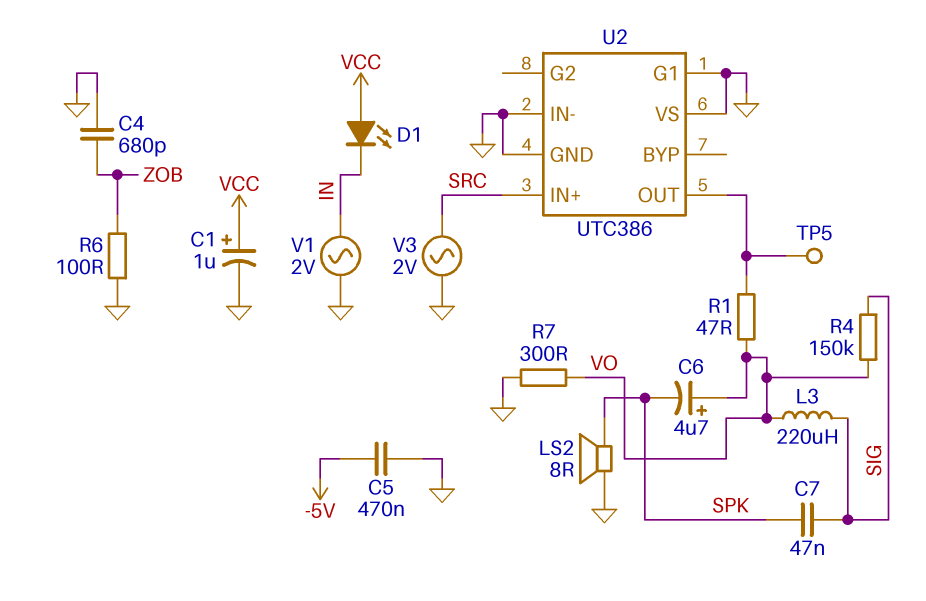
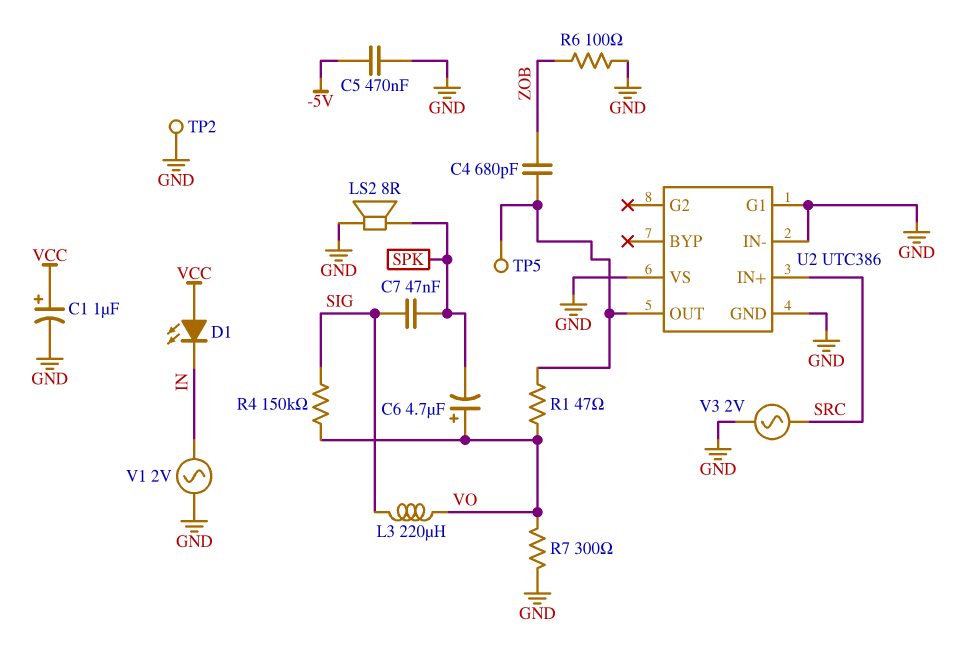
C4: 680pF (GND, ZOB) -> 680pF (U2/OUT, ZOB)
TP2: none -> test point (GND)

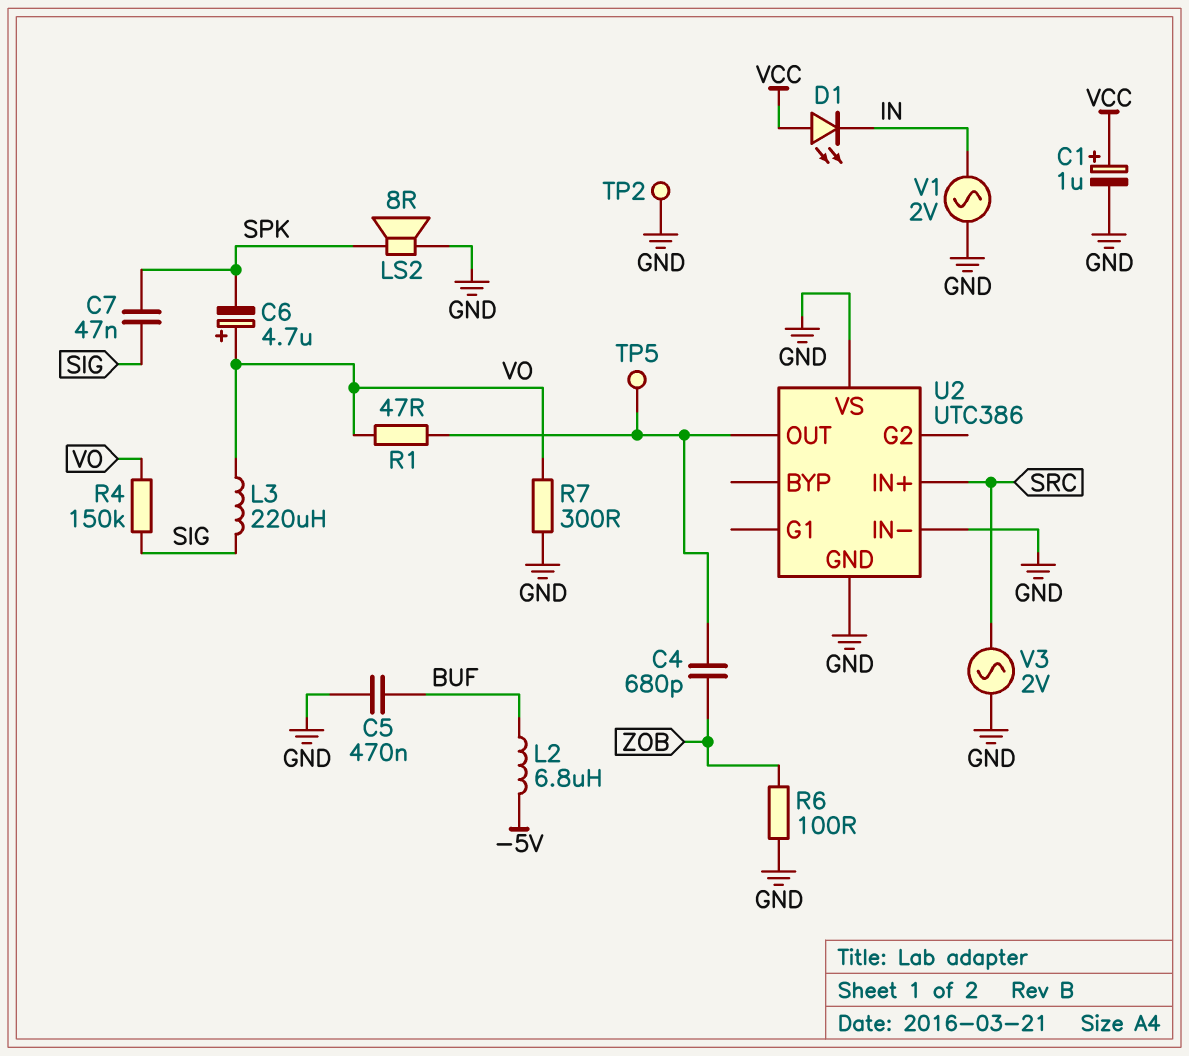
C5: 470nF (-5V, GND) -> 470nF (BUF, GND)
L2: none -> 6.8uH (-5V, BUF)
U2 pin G1: GND -> none

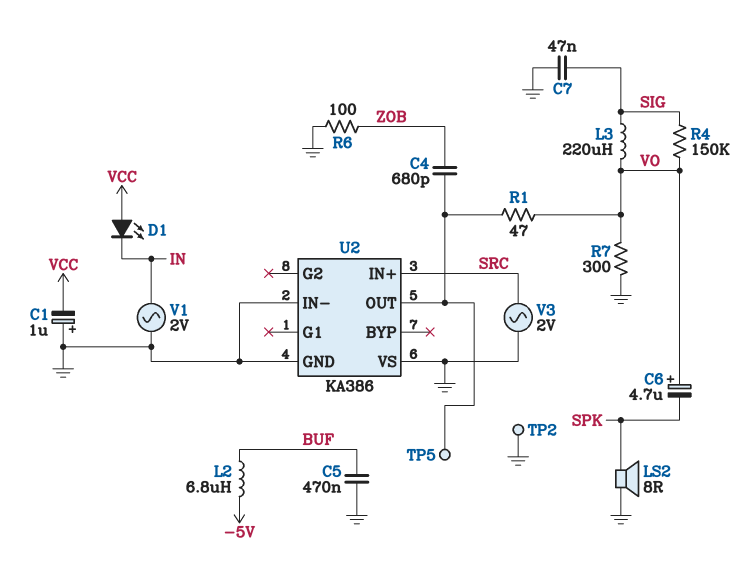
C1: 1uF (plus VCC, minus GND) -> 1uF (plus GND, minus VCC)
C7: 47nF (SIG, SPK) -> 47nF (GND, SIG)
U2: UTC386 -> KA386

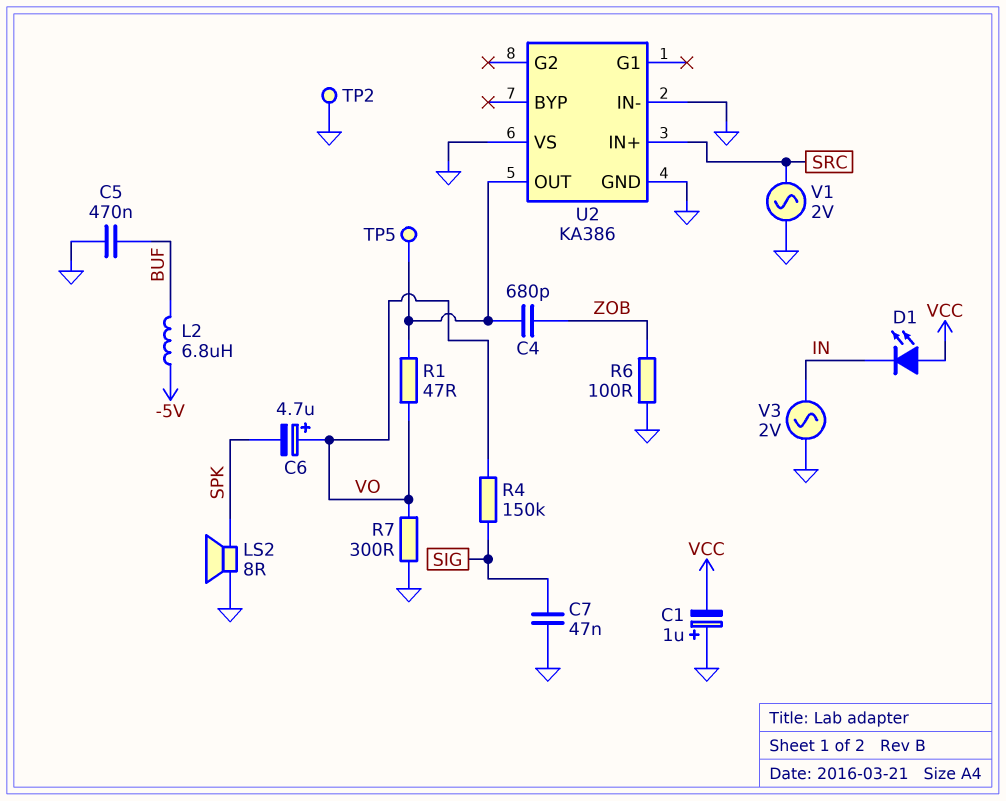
L3: 220uH (SIG, VO) -> none
V1: AC 2V (GND, IN) -> AC 2V (GND, SRC)
V3: AC 2V (GND, SRC) -> AC 2V (GND, IN)

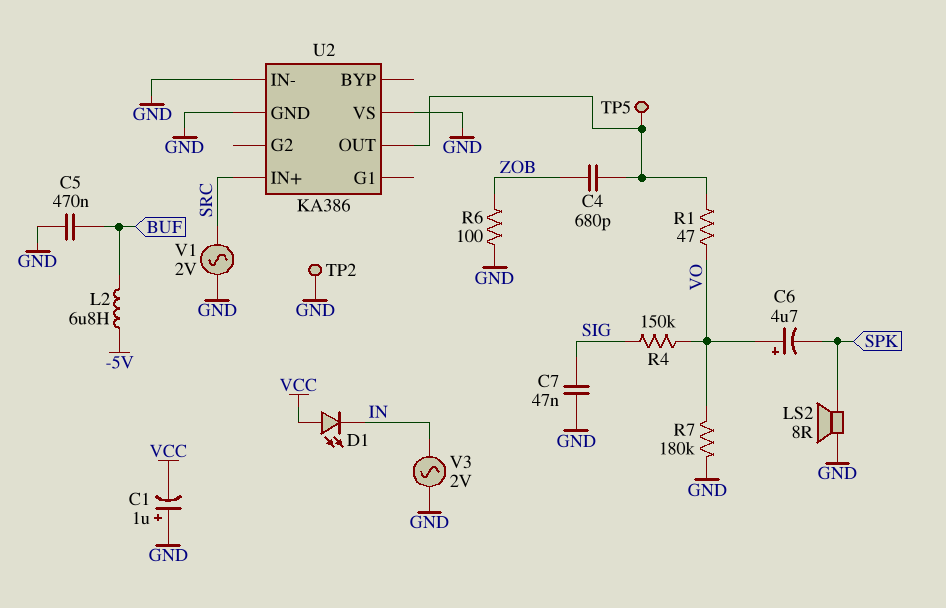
R7: 300 (GND, VO) -> 180k (GND, VO)

